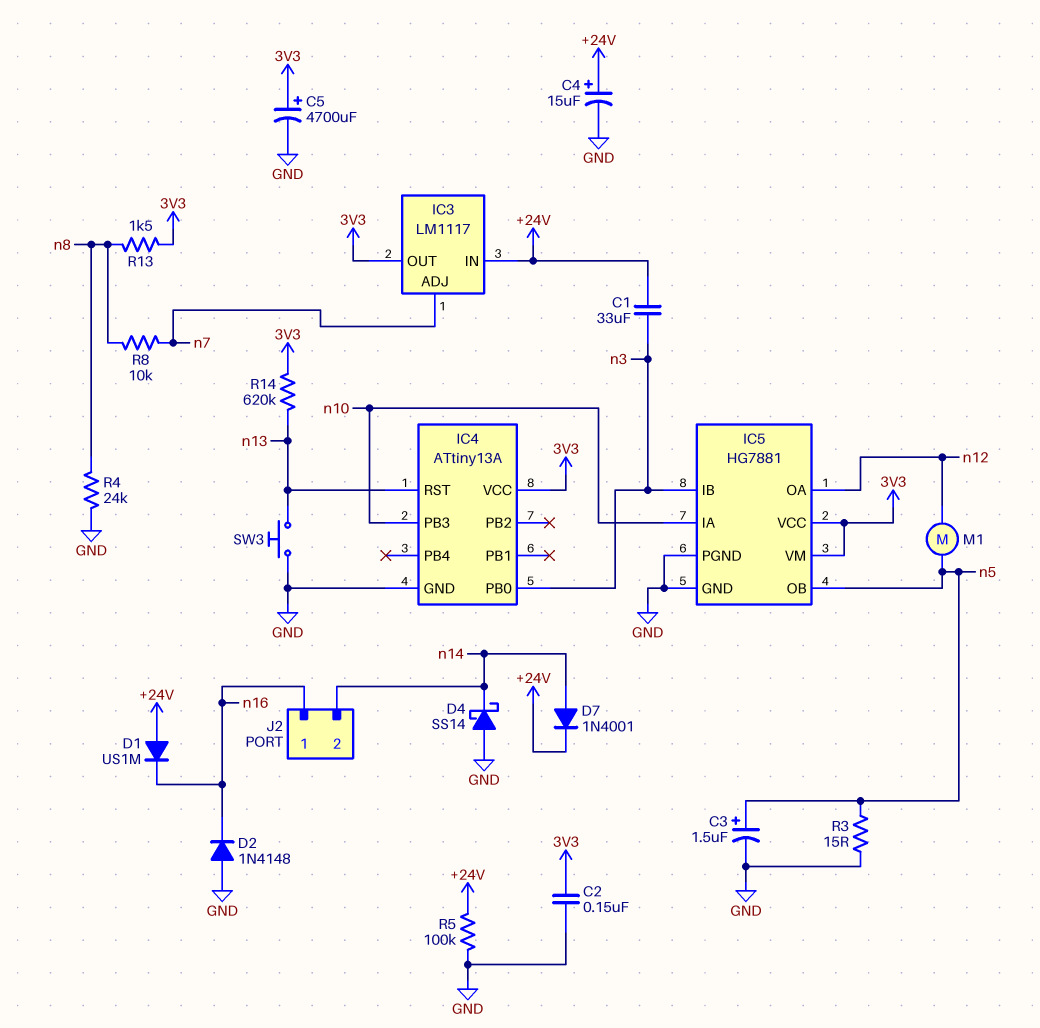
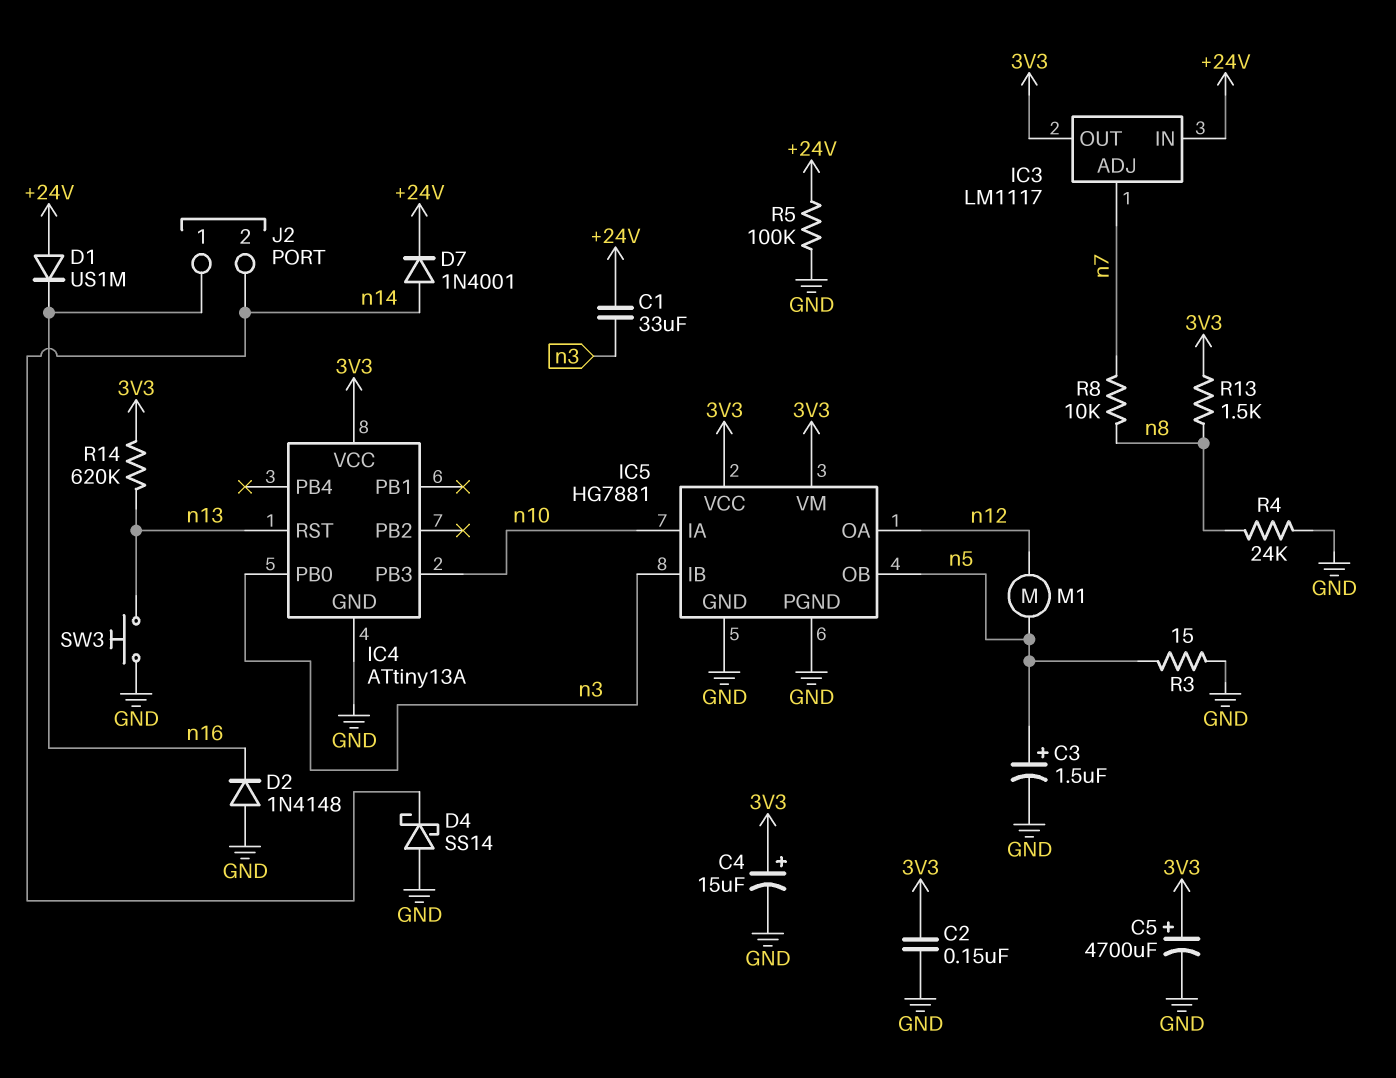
C4: 15uF (plus +24V, minus GND) -> 15uF (plus 3V3, minus GND)

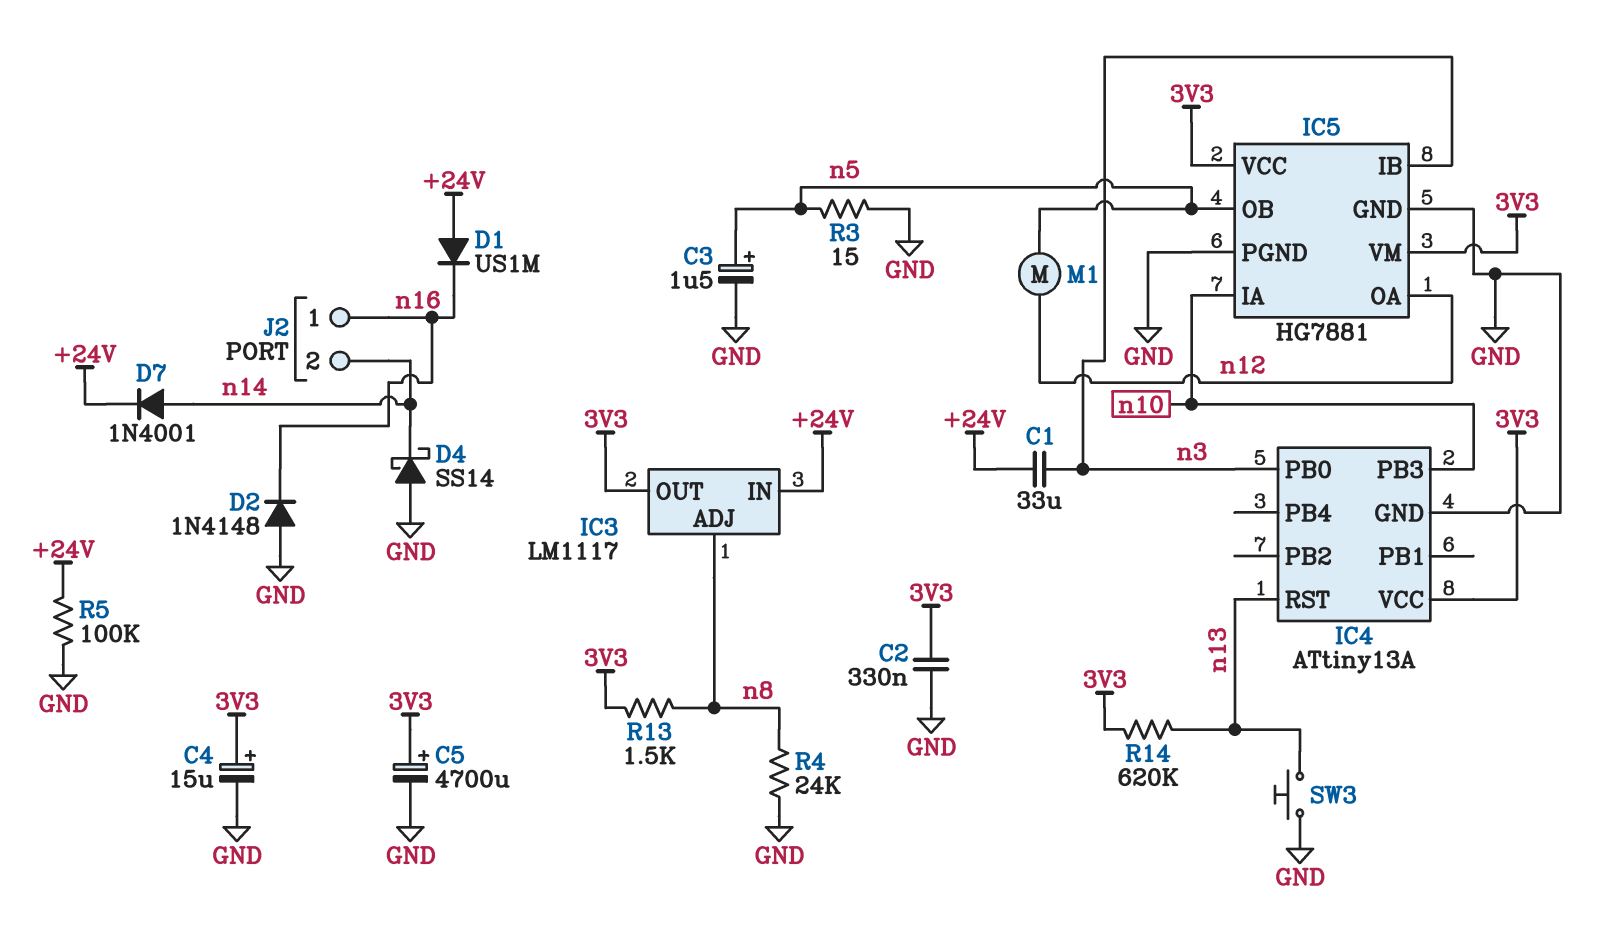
C2: 150nF (3V3, GND) -> 330nF (3V3, GND)
IC3 pin ADJ: n7 -> n8
R8: 10k (n7, n8) -> none

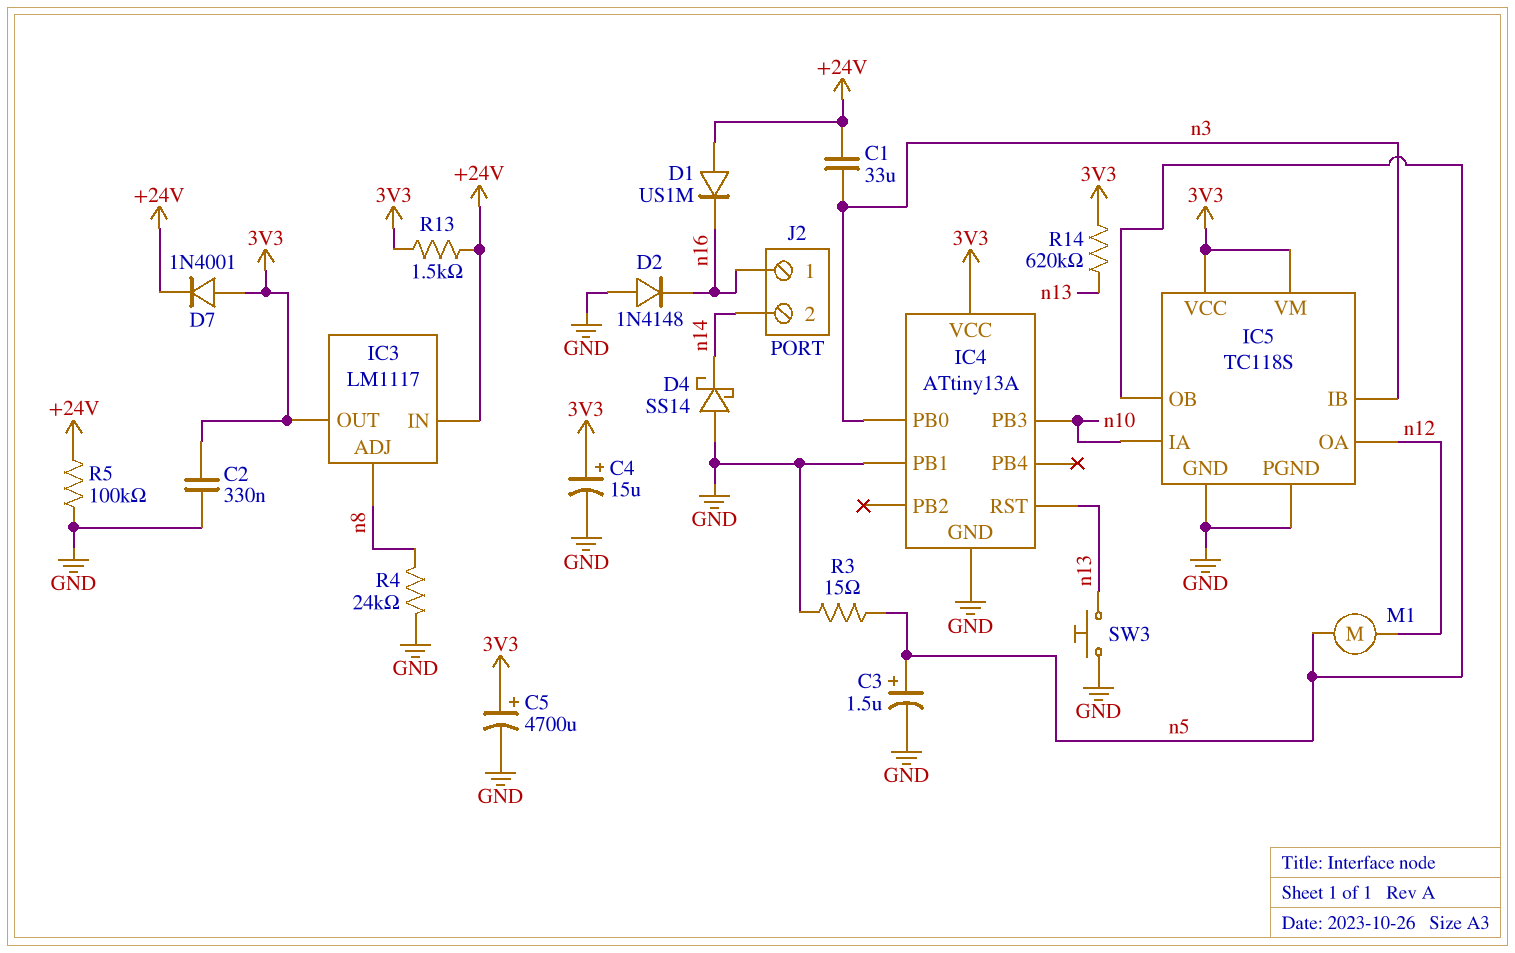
D7: diode 1N4001 (A n14, K +24V) -> diode 1N4001 (A 3V3, K +24V)
IC4 pin PB1: none -> GND
IC5: HG7881 -> TC118S
R13: 1.5k (3V3, n8) -> 1.5k (+24V, 3V3)

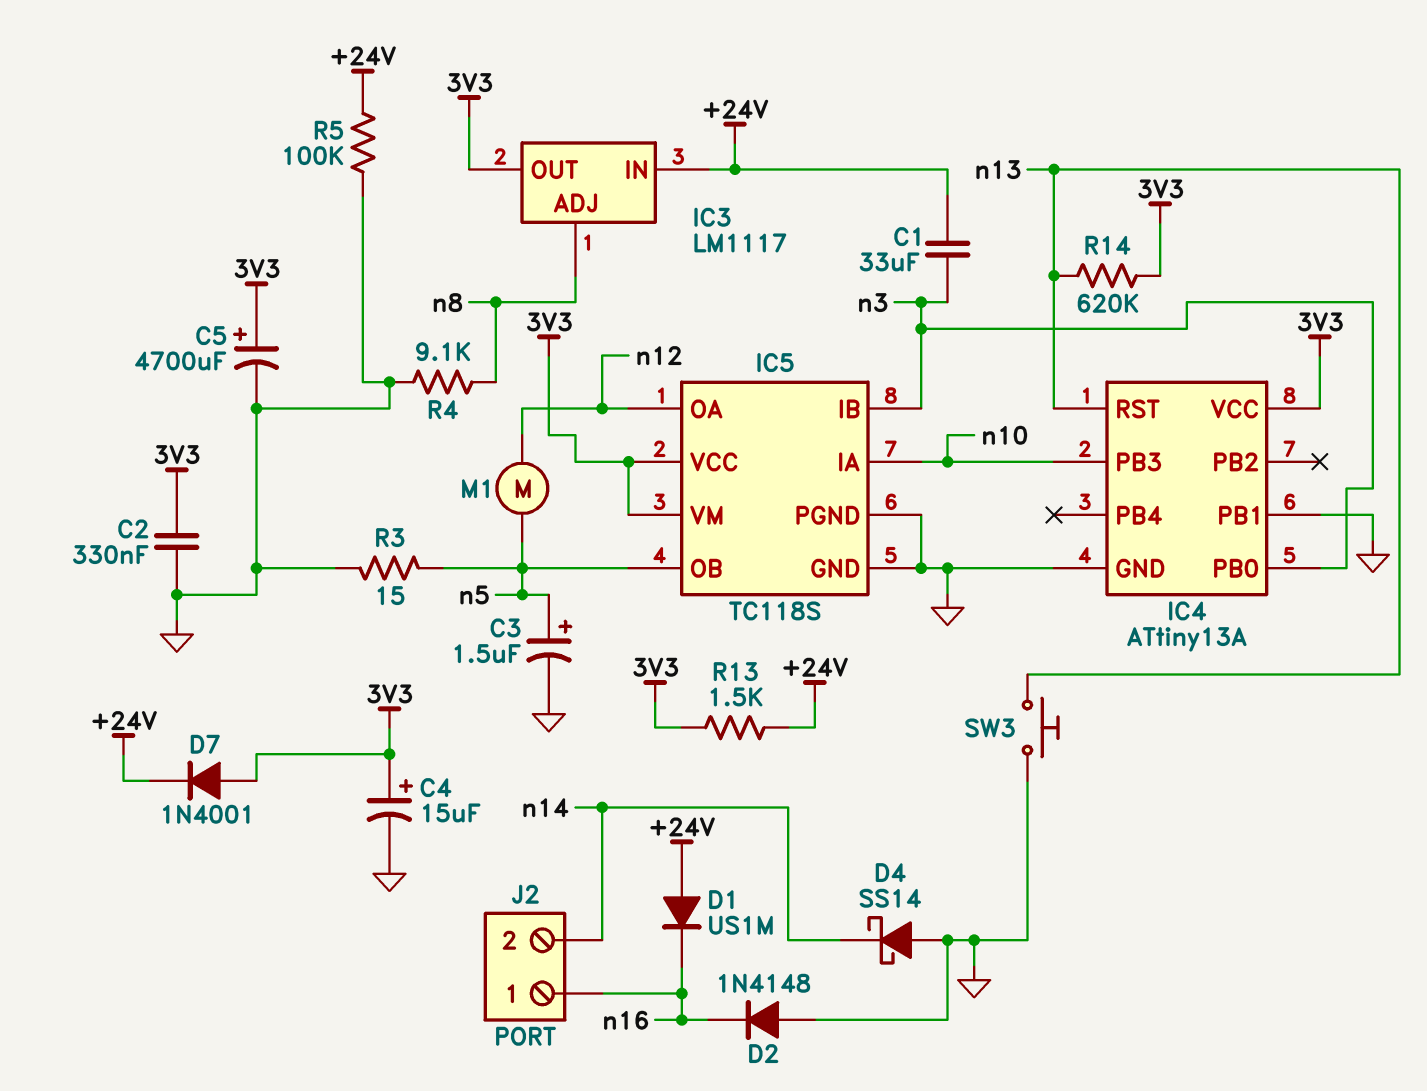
R4: 24k (GND, n8) -> 9.1k (GND, n8)

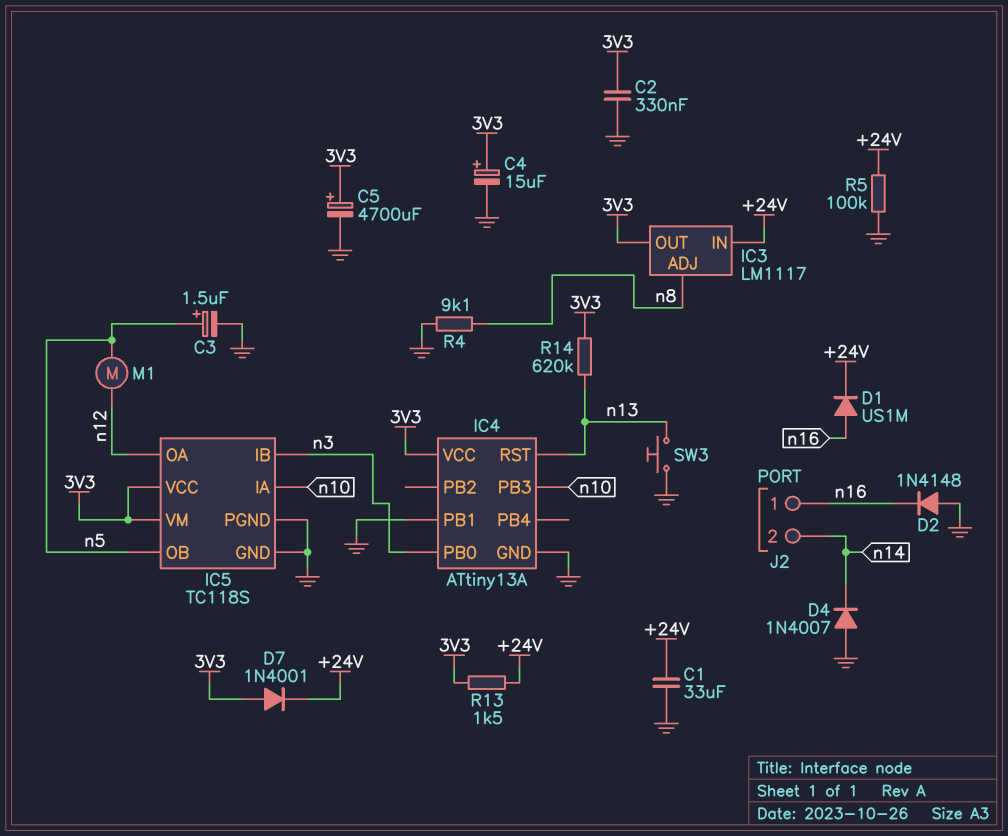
C1: 33uF (+24V, n3) -> 33uF (+24V, GND)
D1: diode US1M (A +24V, K n16) -> diode US1M (A n16, K +24V)
D4: schottky SS14 (A GND, K n14) -> diode 1N4007 (A GND, K n14)
R3: 15 (GND, n5) -> none

